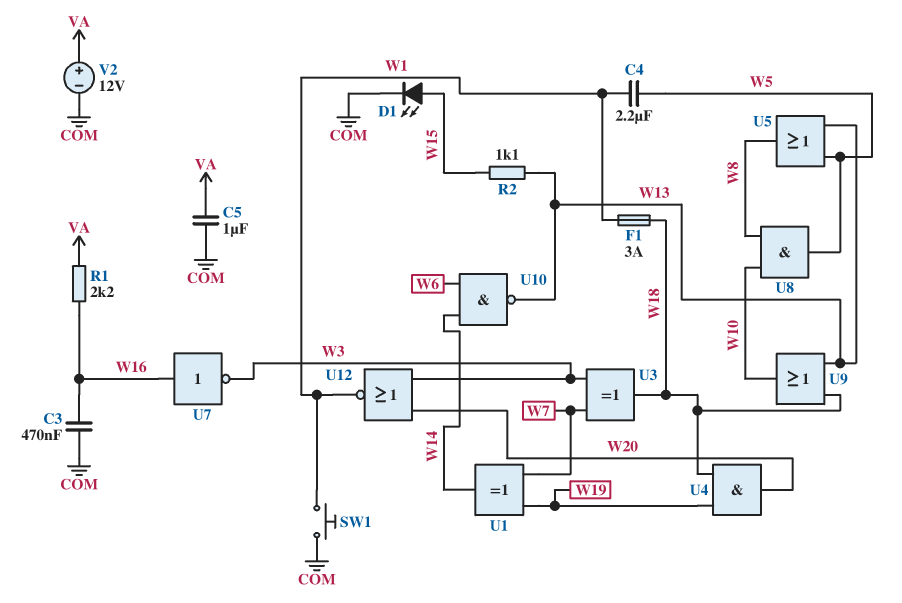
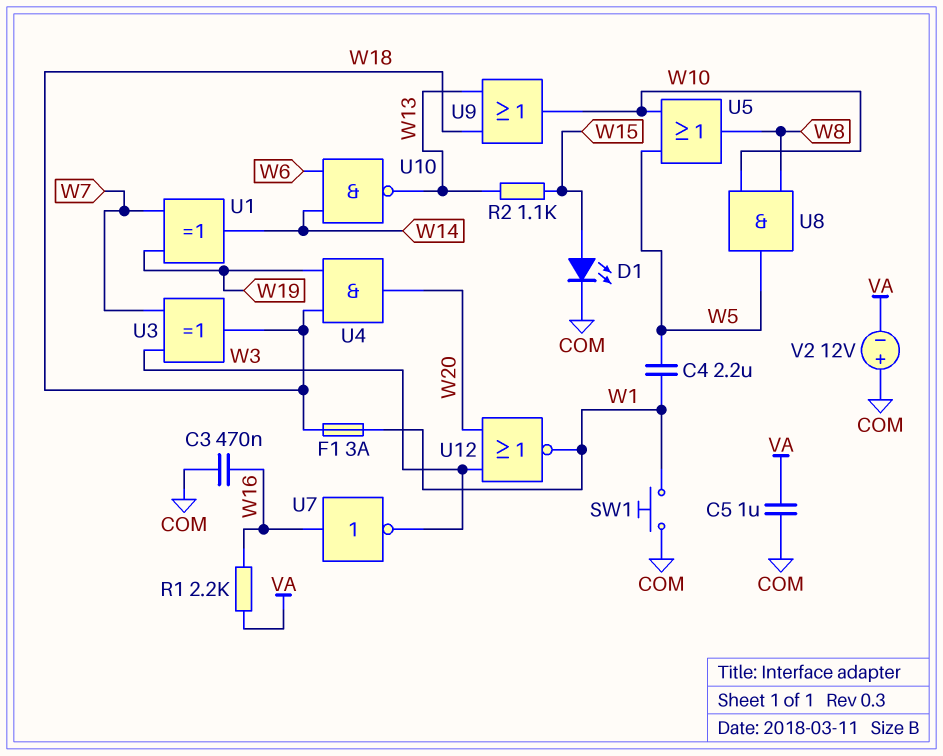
U5: OR (in W5, in W13, out W8) -> OR (in W5, in W10, out W8)
V2: 12V (plus VA, minus COM) -> 12V (plus COM, minus VA)

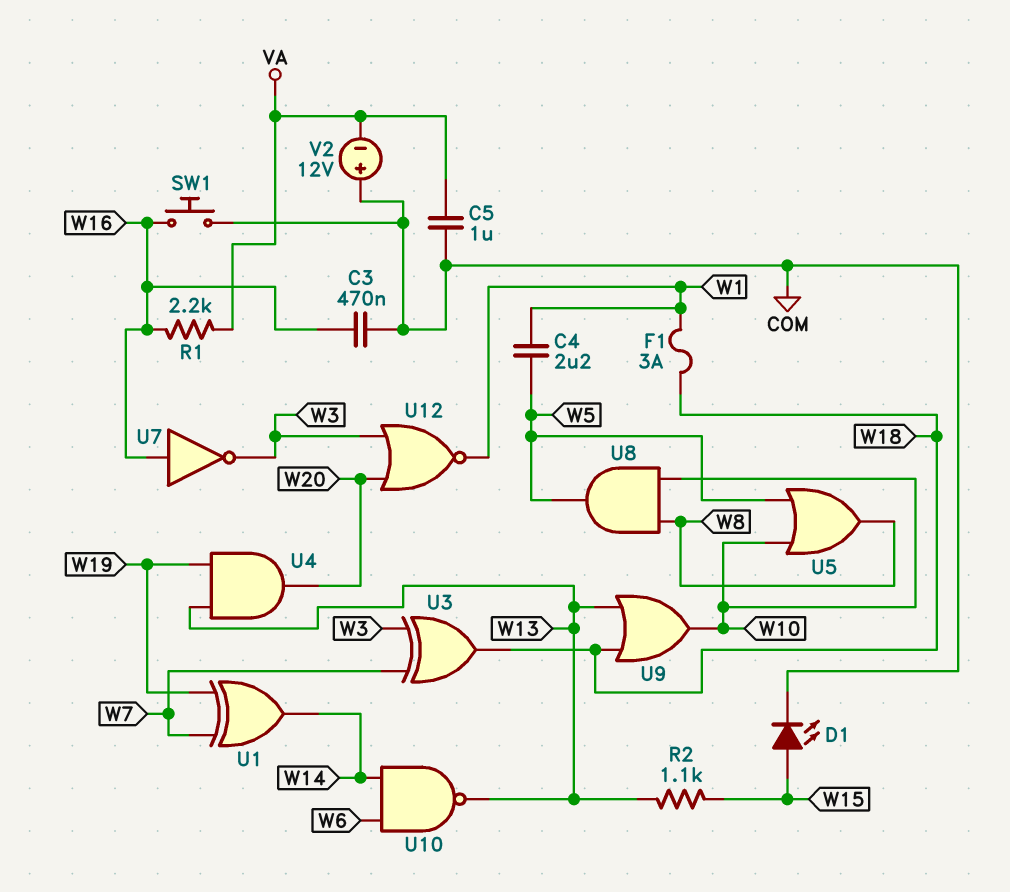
SW1: button (COM, W1) -> button (COM, W16)
U4: AND (in W18, in W19, out W20) -> AND (in W13, in W19, out W20)

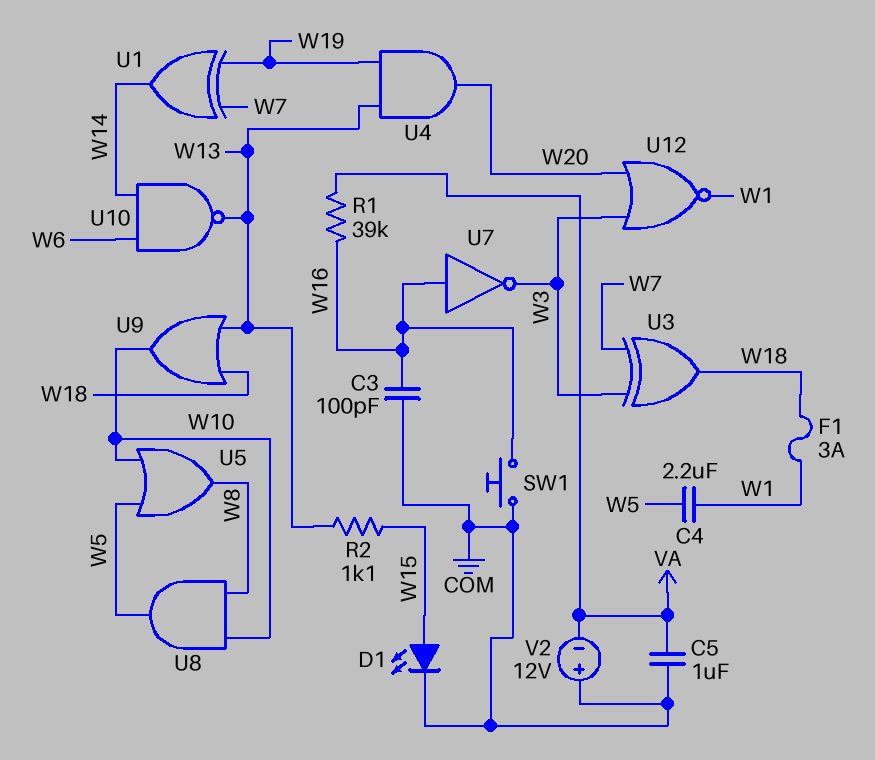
C3: 470nF (COM, W16) -> 100pF (COM, W16)
R1: 2.2k (VA, W16) -> 39k (VA, W16)

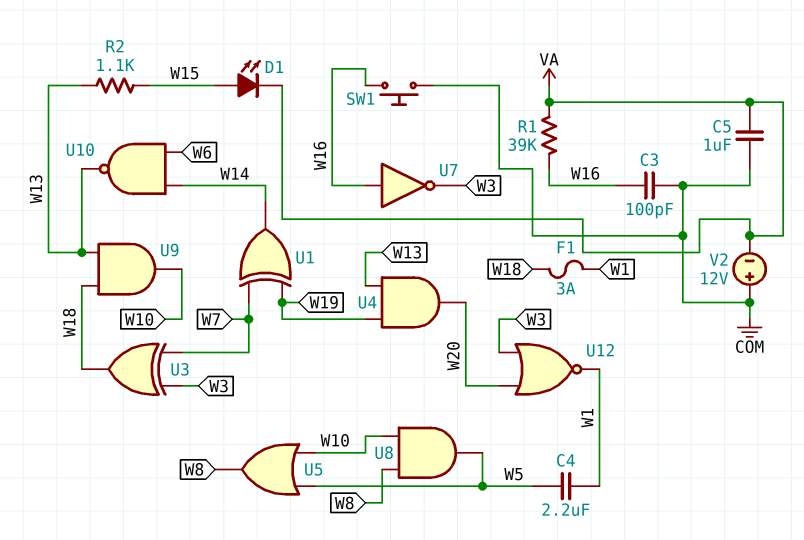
D1: LED (A W15, K COM) -> LED (A W15, K VA)
U9: OR (in W13, in W18, out W10) -> AND (in W13, in W18, out W10)

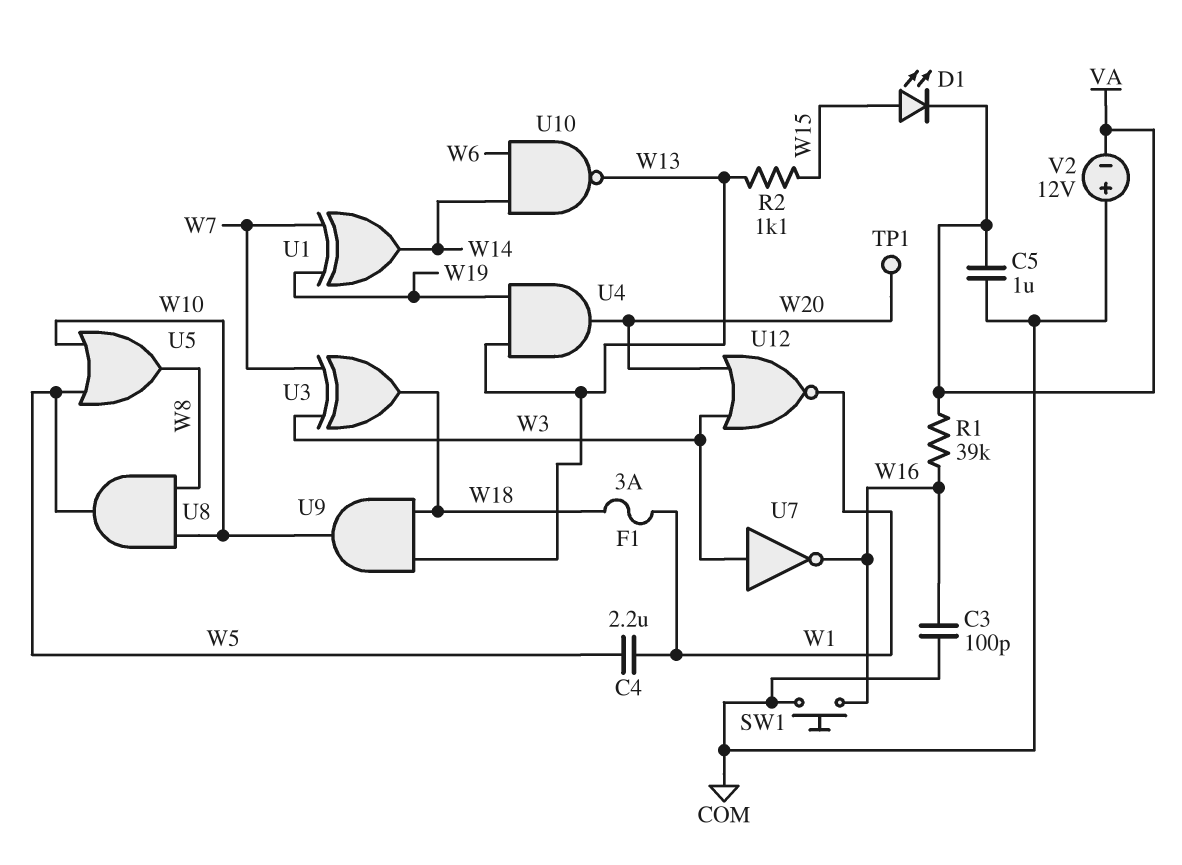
TP1: none -> test point (W20)
U7: NOT (in W16, out W3) -> NOT (in W3, out W16)

